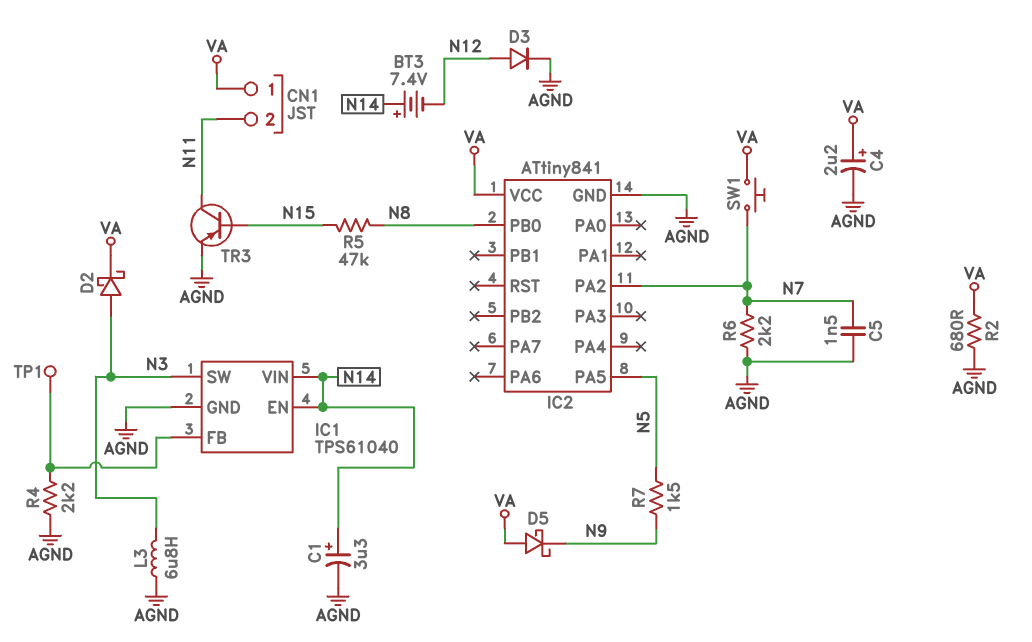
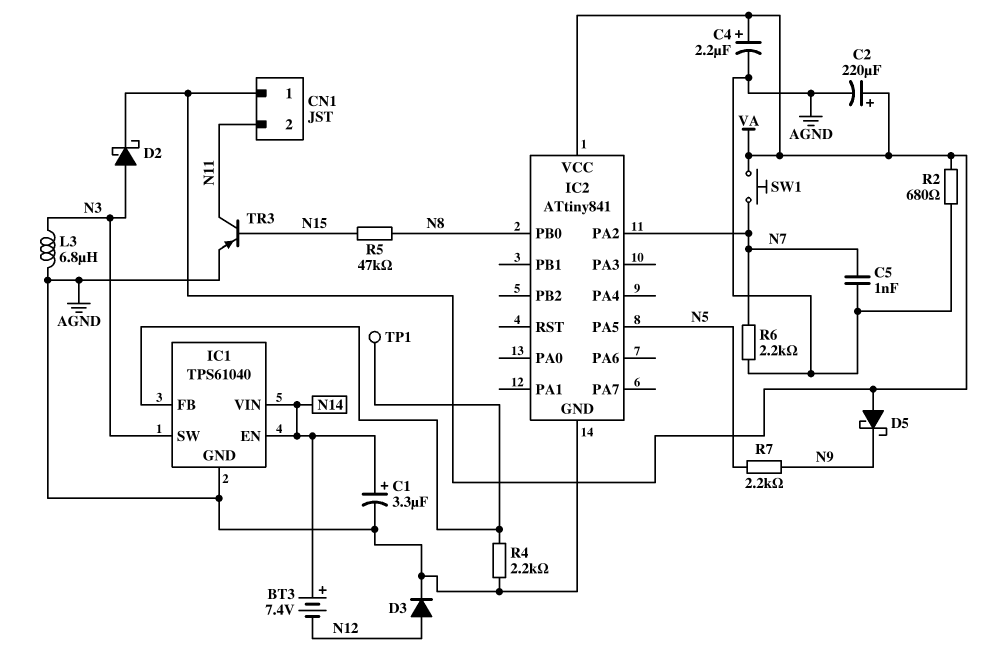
C2: none -> 220uF (plus VA, minus AGND)
C5: 1.5nF (AGND, N7) -> 1nF (AGND, N7)
R7: 1.5k (N5, N9) -> 2.2k (N5, N9)

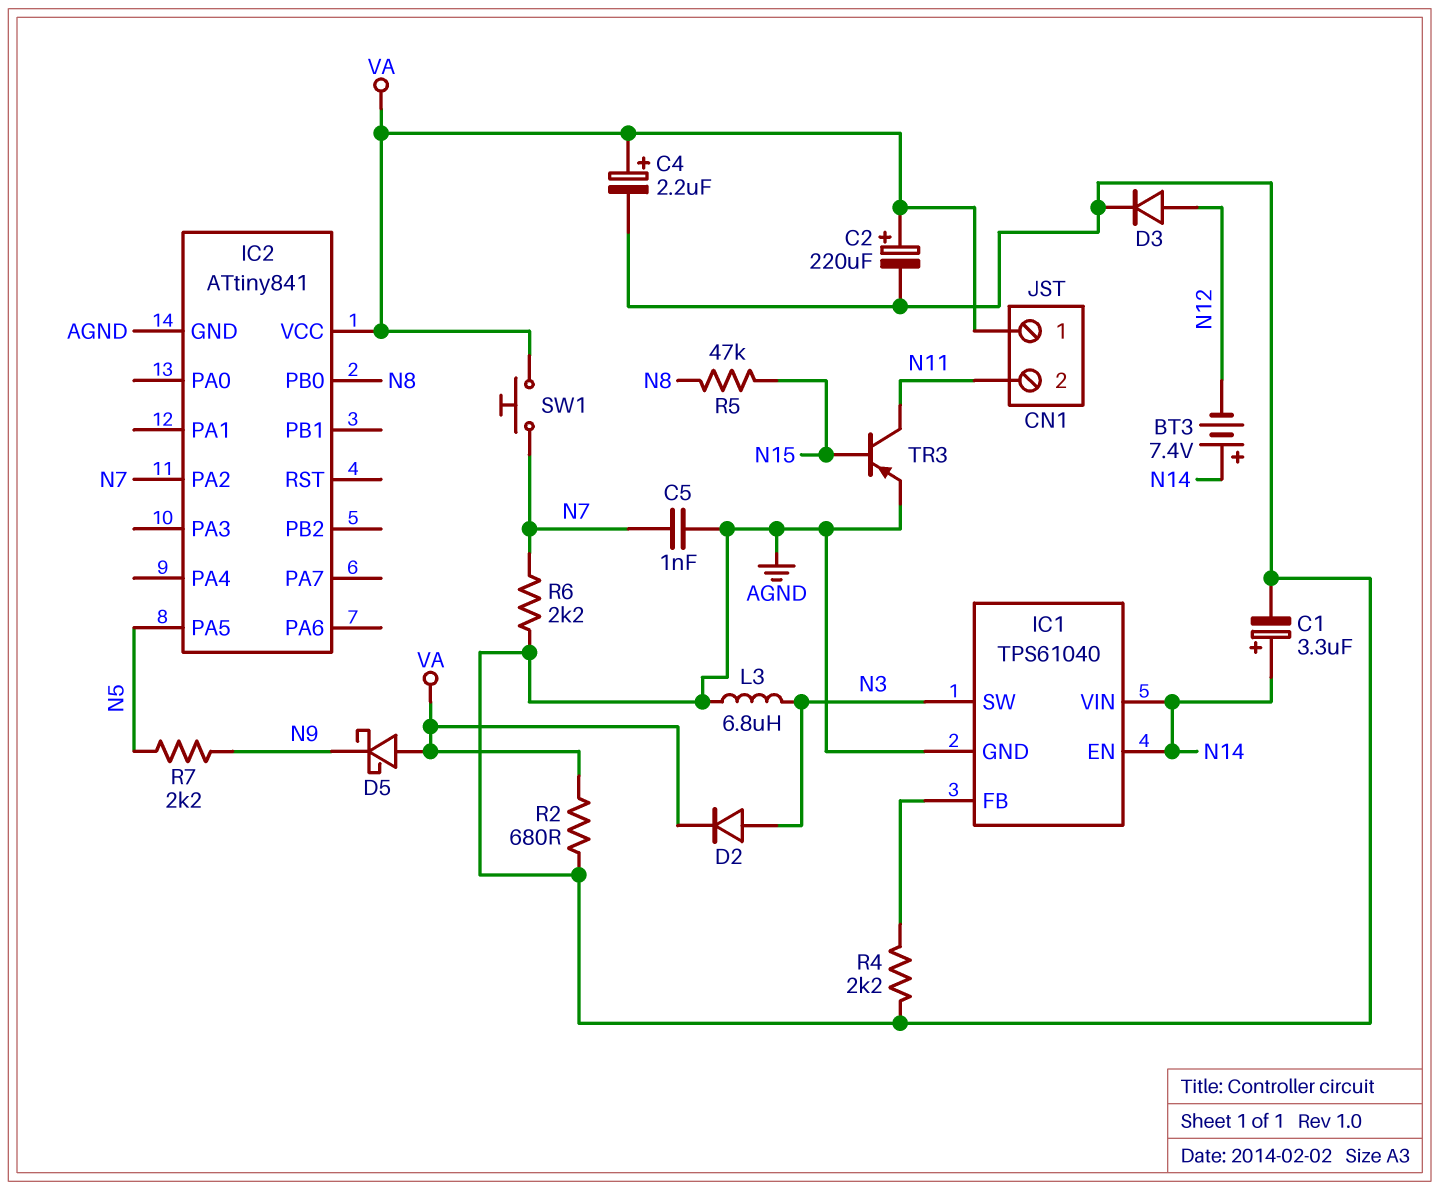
D2: schottky (A N3, K VA) -> diode (A N3, K VA)
TP1: test point (IC1/FB) -> none

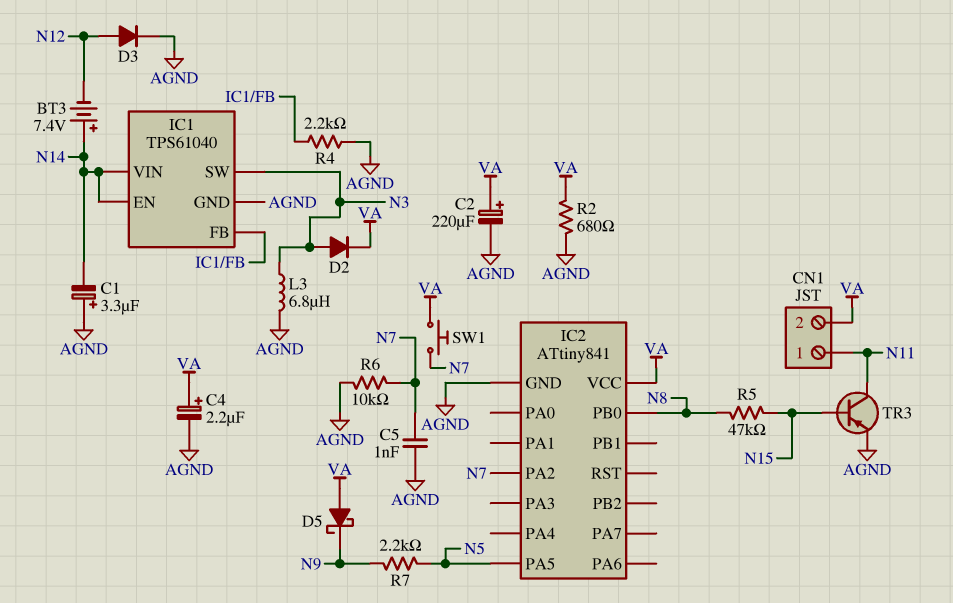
C1: 3.3uF (plus N14, minus AGND) -> 3.3uF (plus AGND, minus N14)
CN1 pin 1: VA -> N11
CN1 pin 2: N11 -> VA
R6: 2.2k (AGND, N7) -> 10k (AGND, N7)

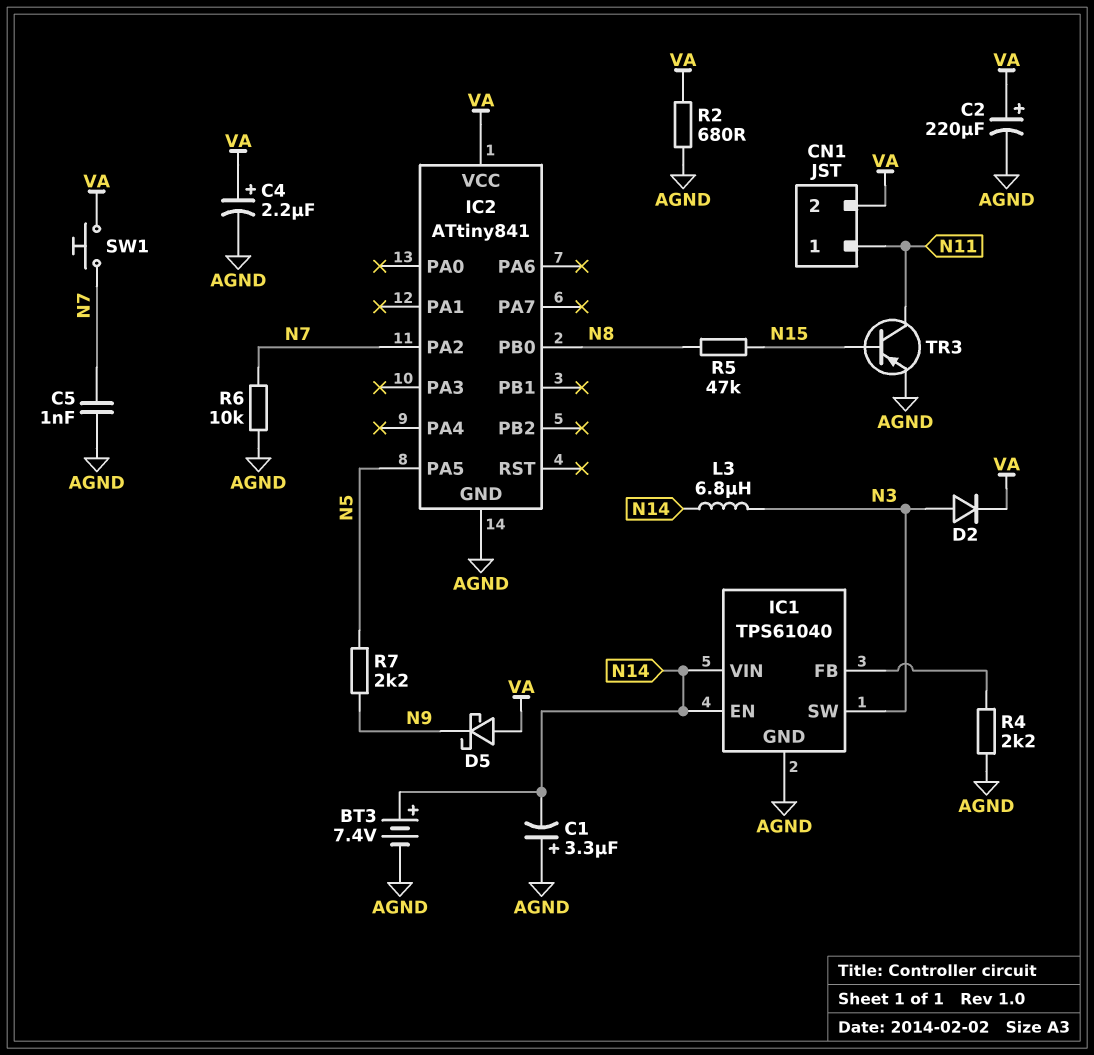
BT3: 7.4V (plus N14, minus N12) -> 7.4V (plus N14, minus AGND)
D3: diode (A N12, K AGND) -> none
L3: 6.8uH (AGND, N3) -> 6.8uH (N3, N14)

